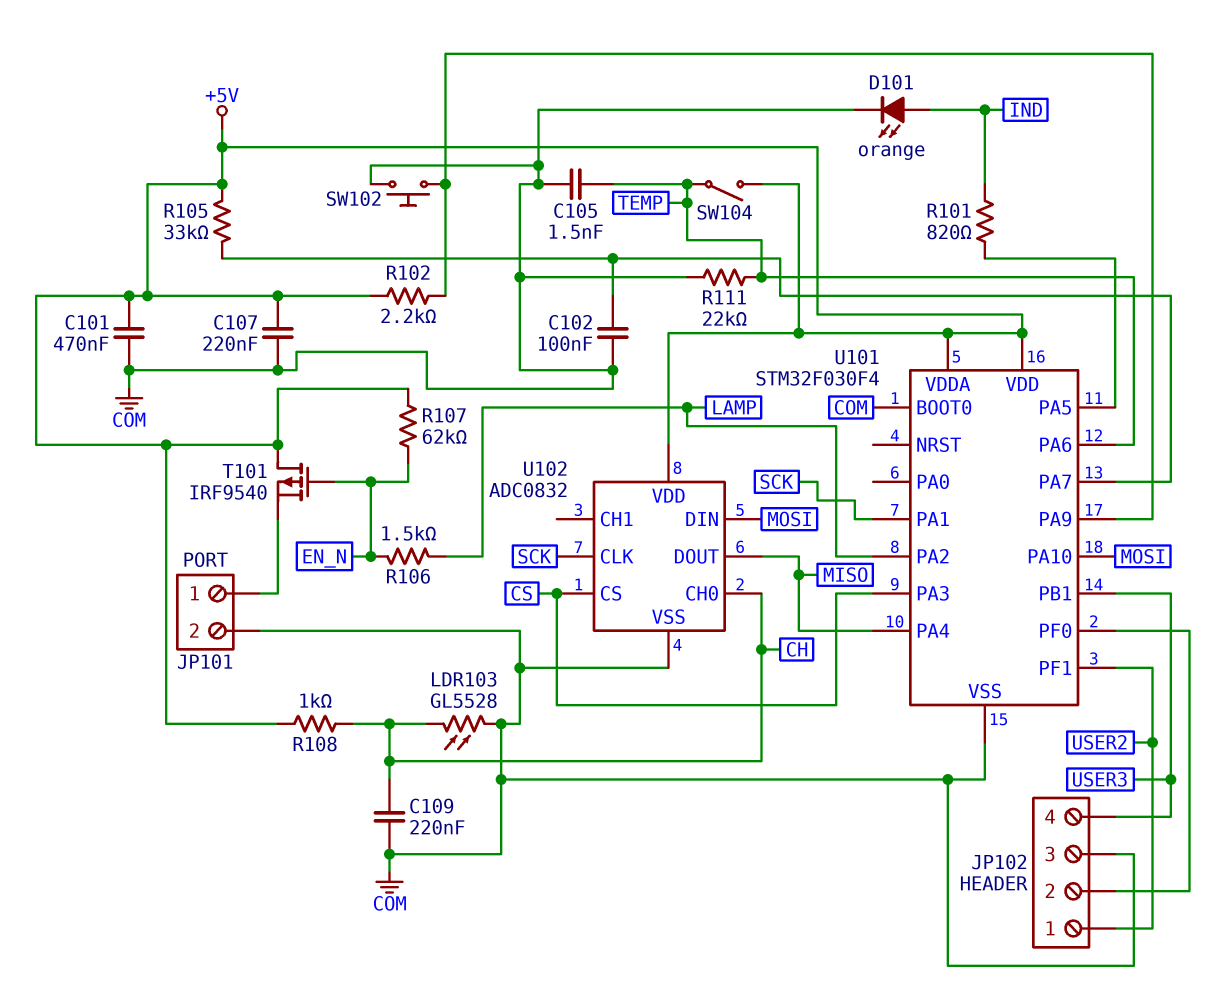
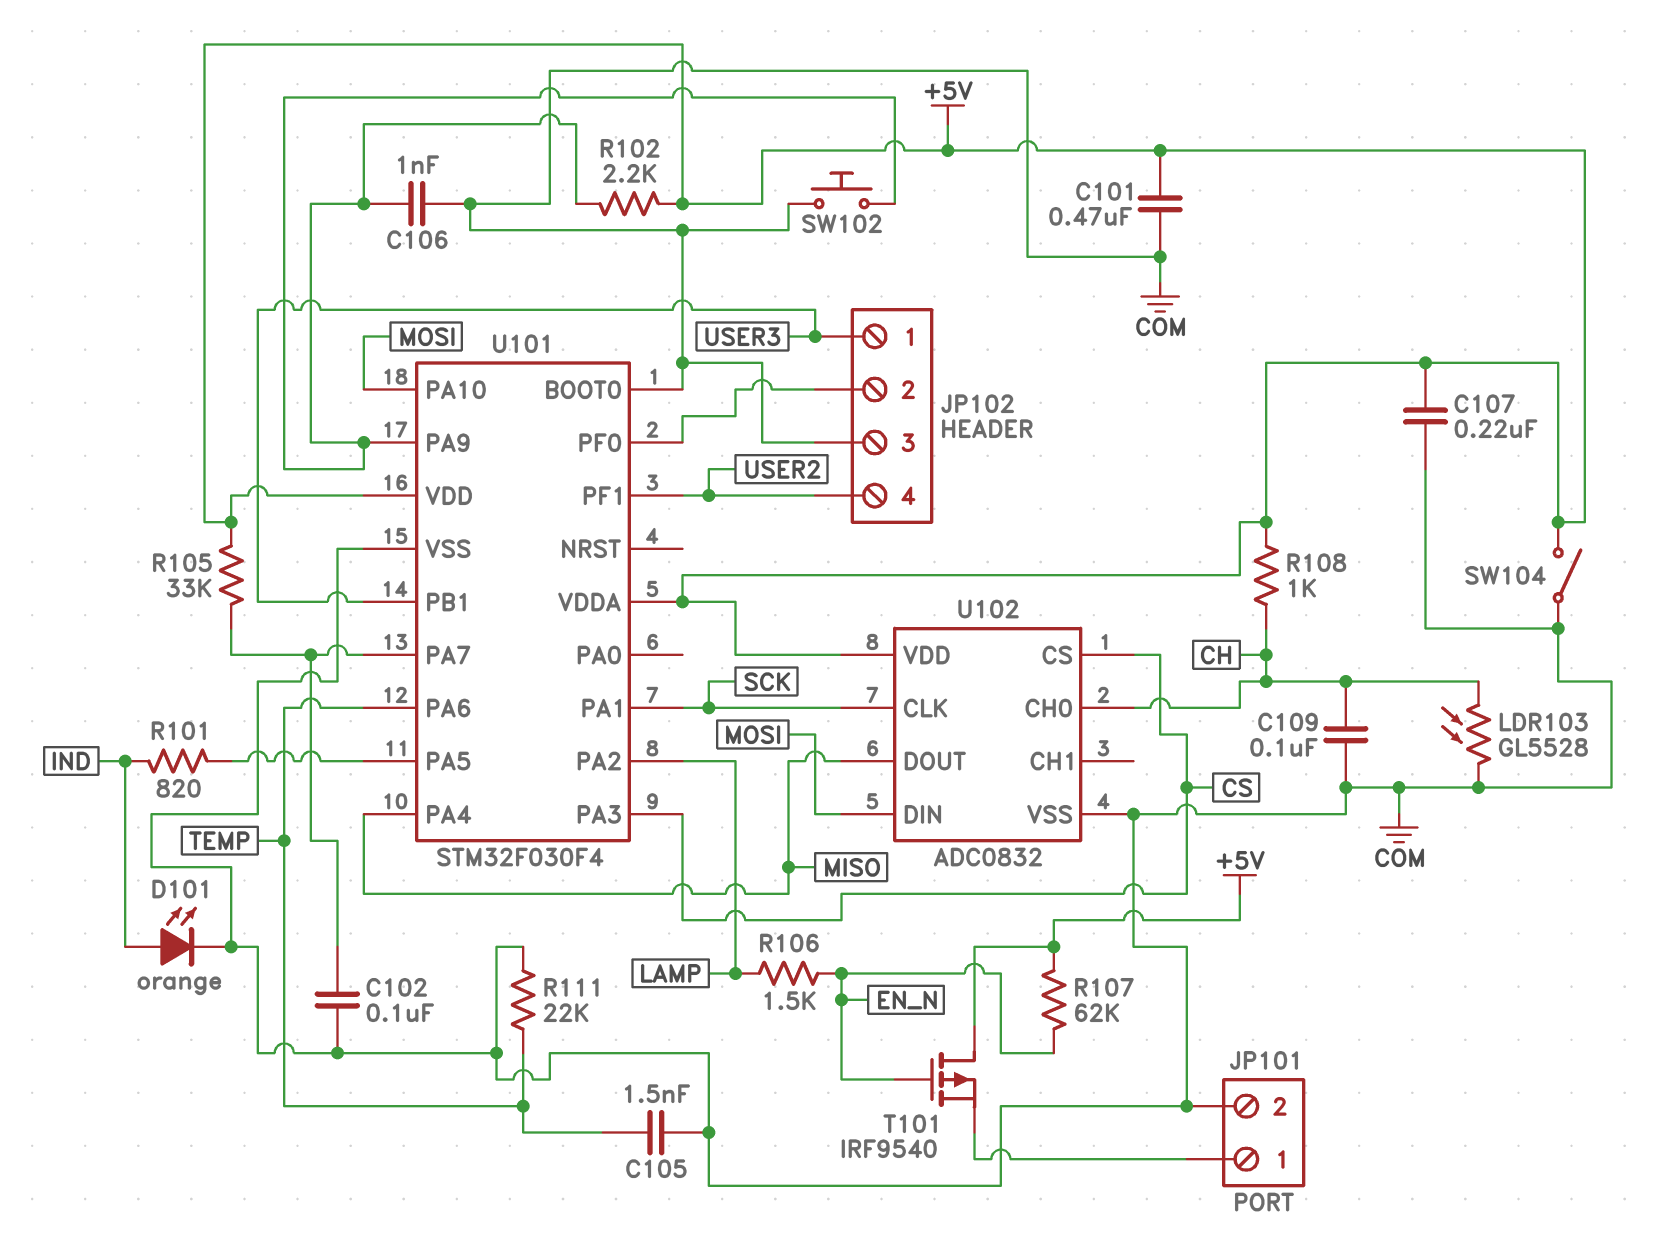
C106: none -> 1nF (COM, U101/PA9)
C109: 220nF (CH, COM) -> 100nF (CH, COM)
JP102 pin 1: USER2 -> USER3
JP102 pin 4: USER3 -> USER2
SW104: switch (+5V, TEMP) -> switch (+5V, COM)

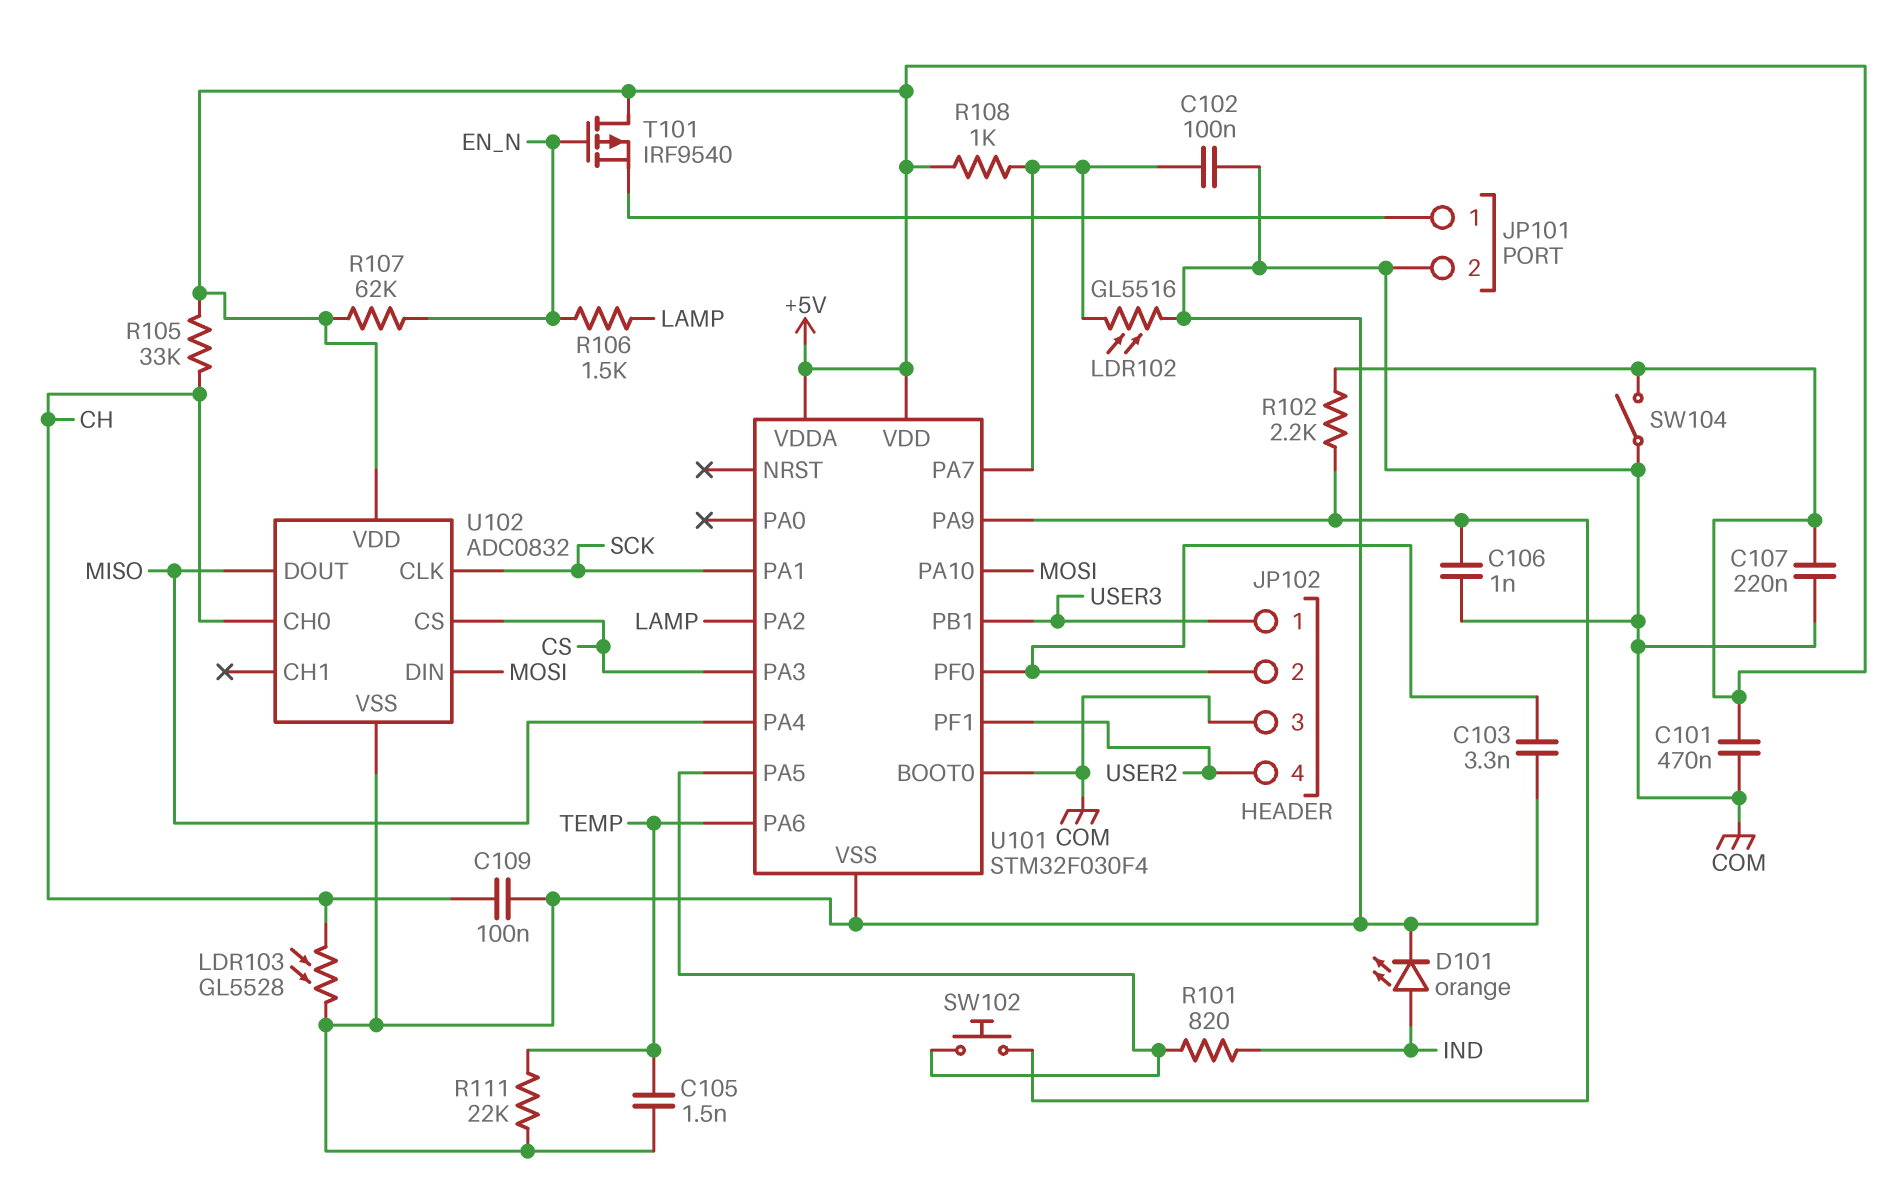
C103: none -> 3.3nF (COM, JP102/2)
LDR102: none -> GL5516 (COM, U101/PA7)
R105: 33k (+5V, U101/PA7) -> 33k (+5V, CH)
R108: 1k (+5V, CH) -> 1k (+5V, U101/PA7)
SW102: button (COM, U101/PA9) -> button (U101/PA5, U101/PA9)

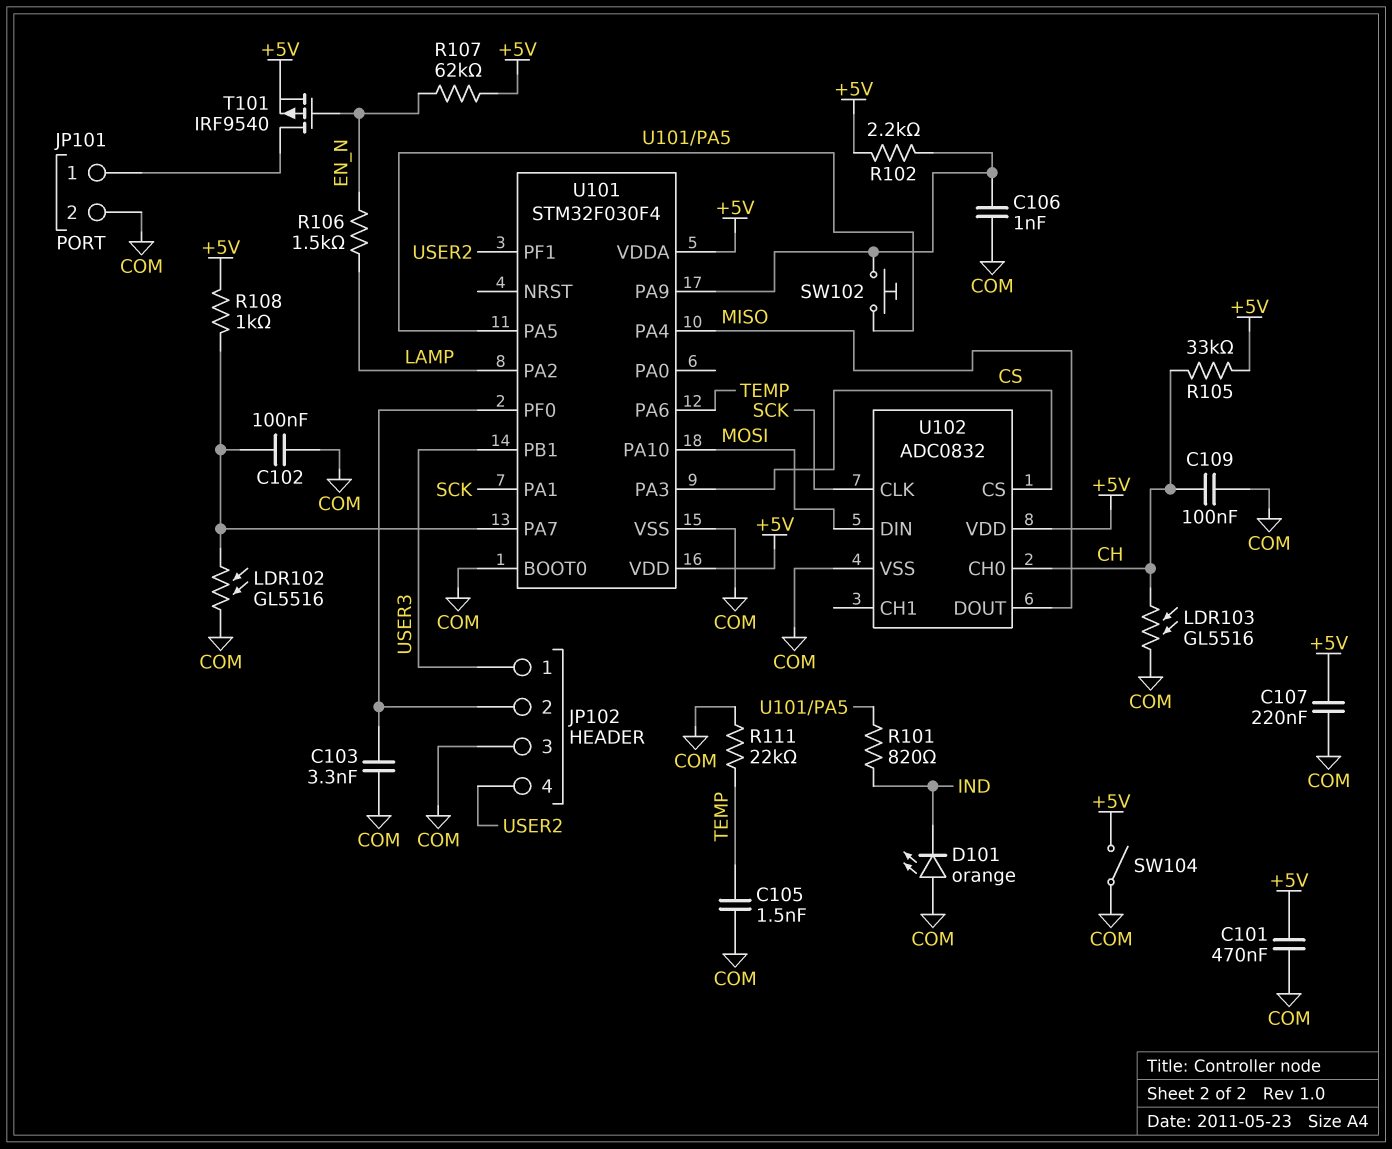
D101: LED orange (A IND, K COM) -> LED orange (A COM, K IND)
LDR103: GL5528 (CH, COM) -> GL5516 (CH, COM)
T101: PMOS IRF9540 (G EN_N, D +5V, S JP101/1) -> PMOS IRF9540 (G EN_N, D JP101/1, S +5V)

